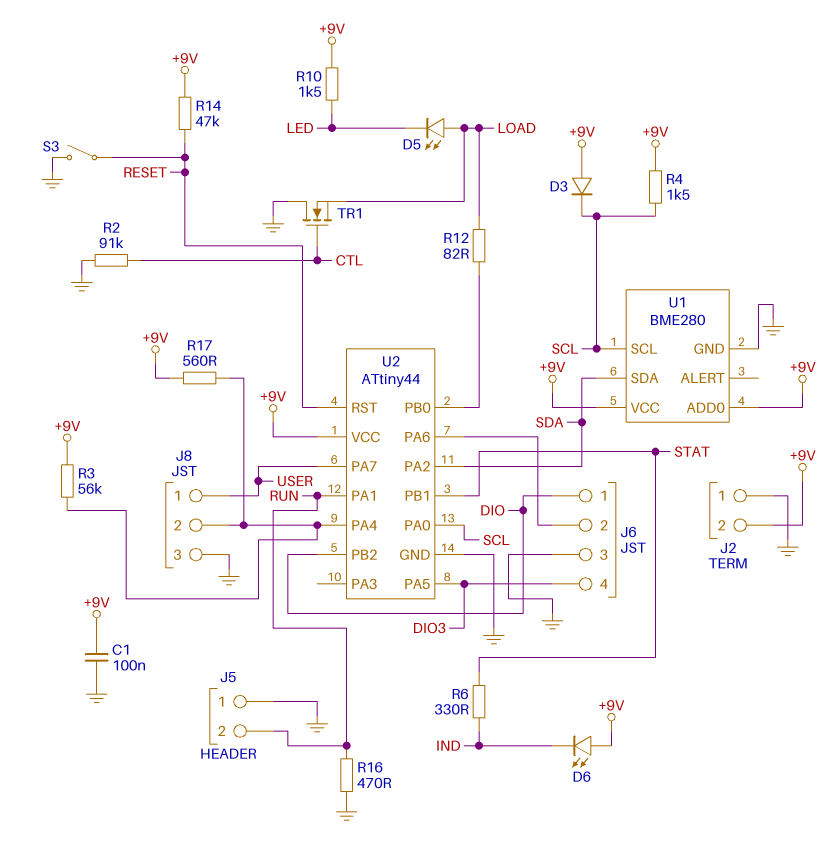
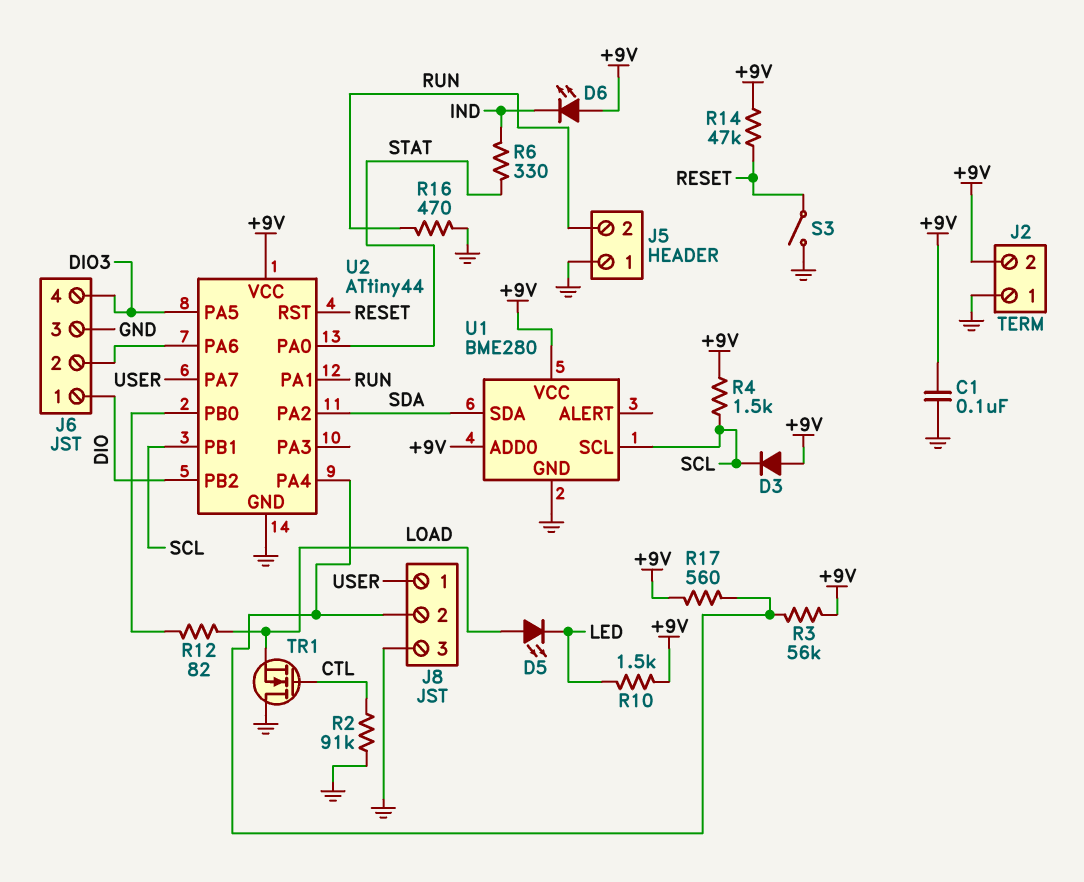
U2 pin PA0: SCL -> STAT
U2 pin PB1: STAT -> SCL

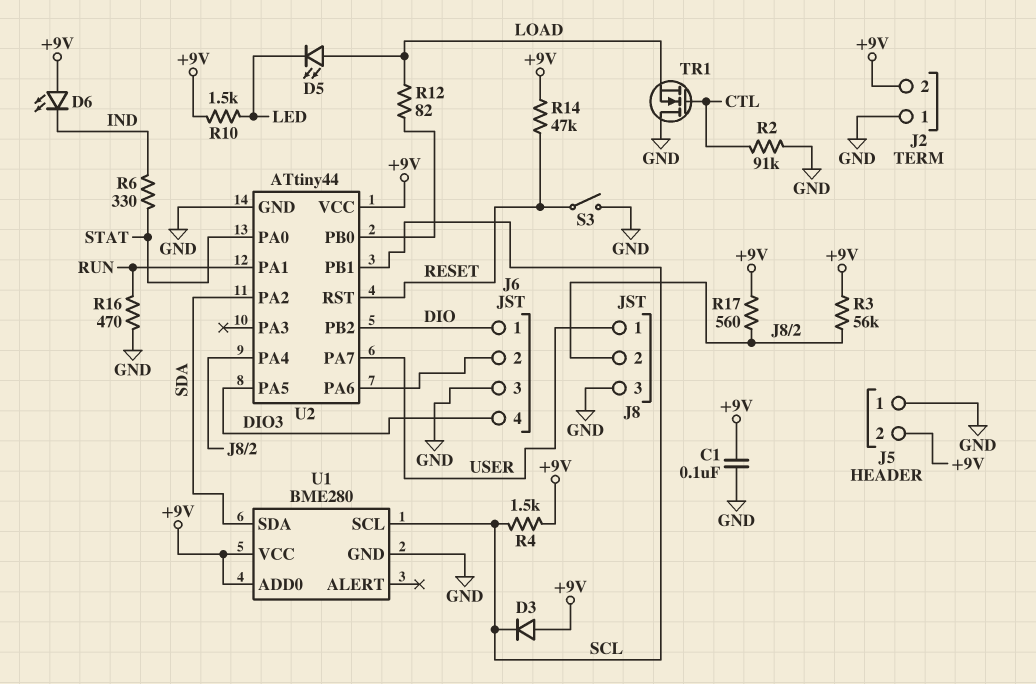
J5 pin 2: RUN -> +9V

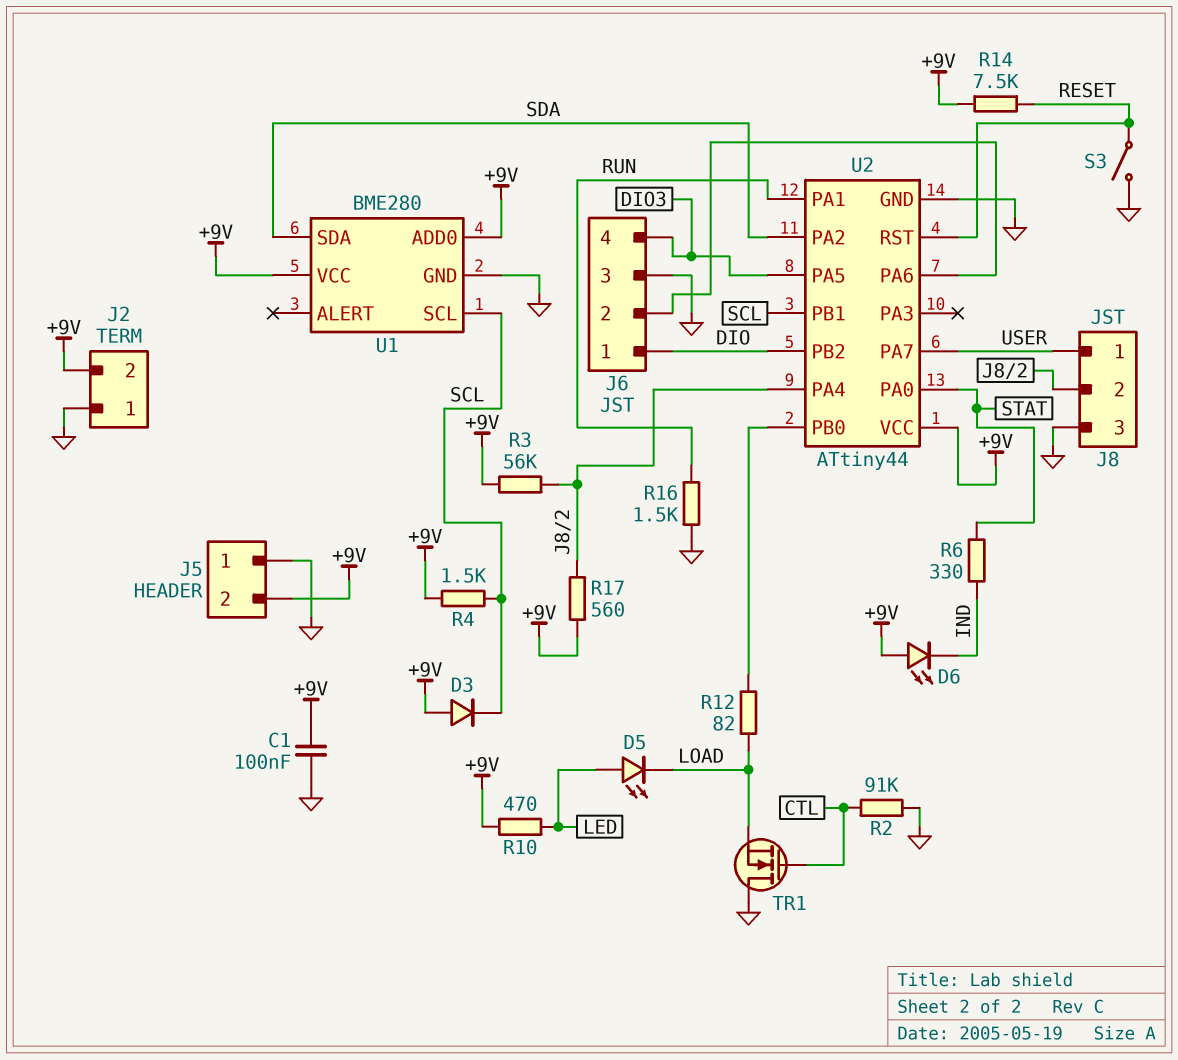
D5: LED (A LOAD, K LED) -> LED (A LED, K LOAD)
R10: 1.5k (+9V, LED) -> 470 (+9V, LED)
R14: 47k (+9V, RESET) -> 7.5k (+9V, RESET)
R16: 470 (GND, RUN) -> 1.5k (GND, RUN)

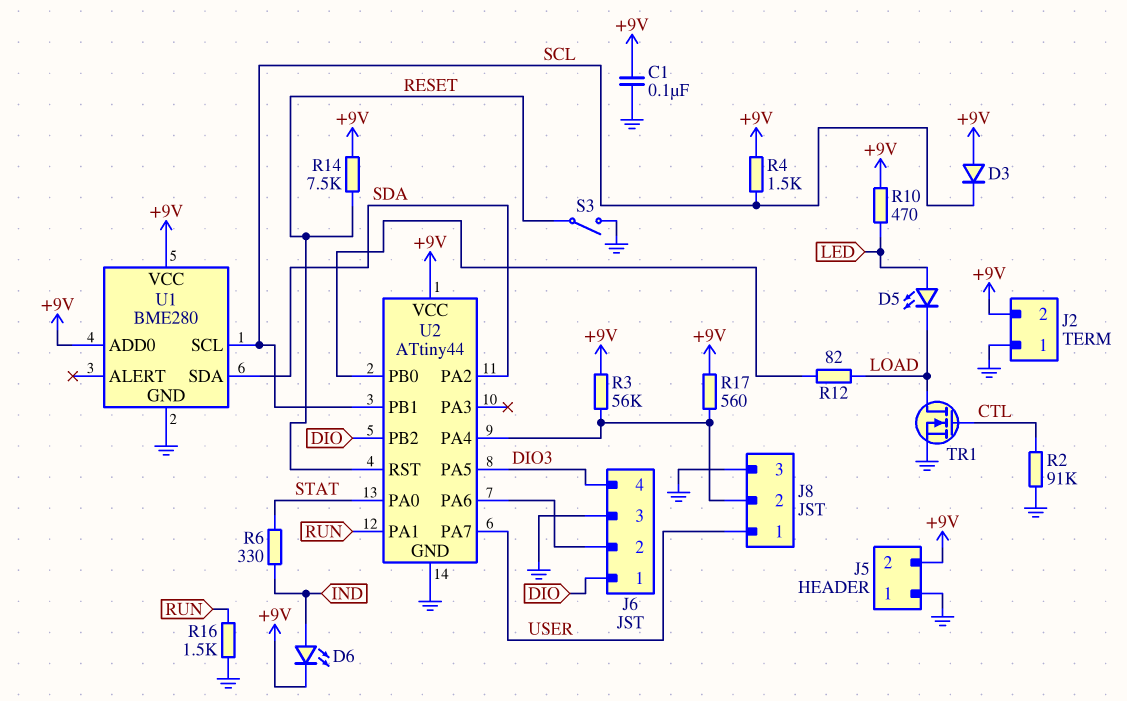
D6: LED (A +9V, K IND) -> LED (A IND, K +9V)
TR1: NMOS (G CTL, D GND, S LOAD) -> NMOS (G CTL, D LOAD, S GND)

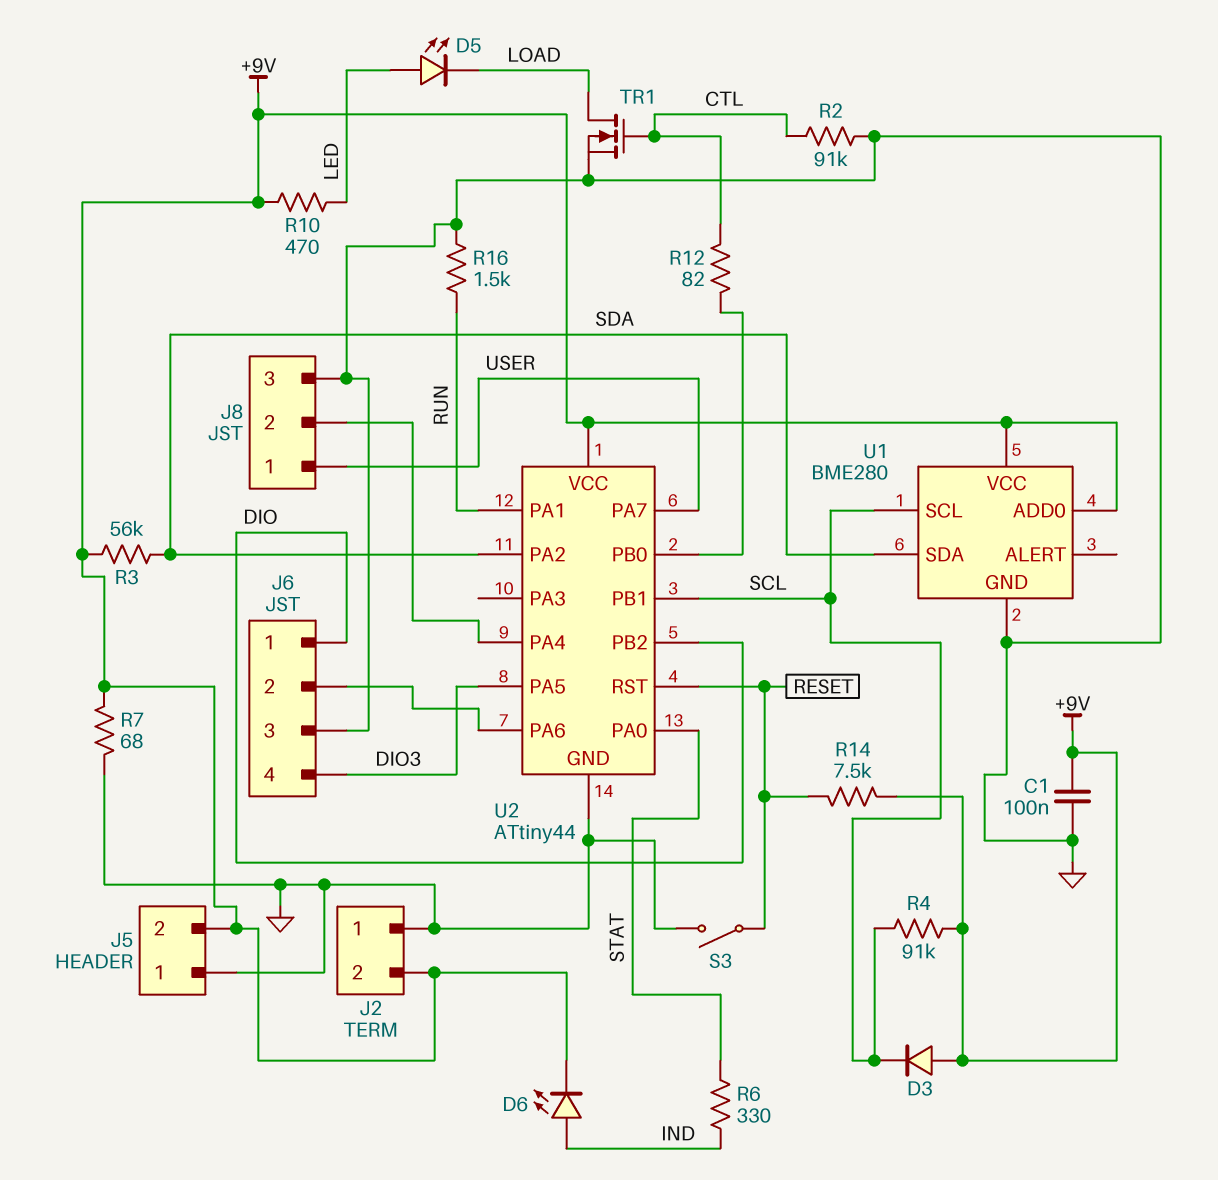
R3: 56k (+9V, J8/2) -> 56k (+9V, SDA)
R4: 1.5k (+9V, SCL) -> 91k (+9V, SCL)
R7: none -> 68 (+9V, GND)
R12: 82 (LOAD, U2/PB0) -> 82 (CTL, U2/PB0)
R17: 560 (+9V, J8/2) -> none

